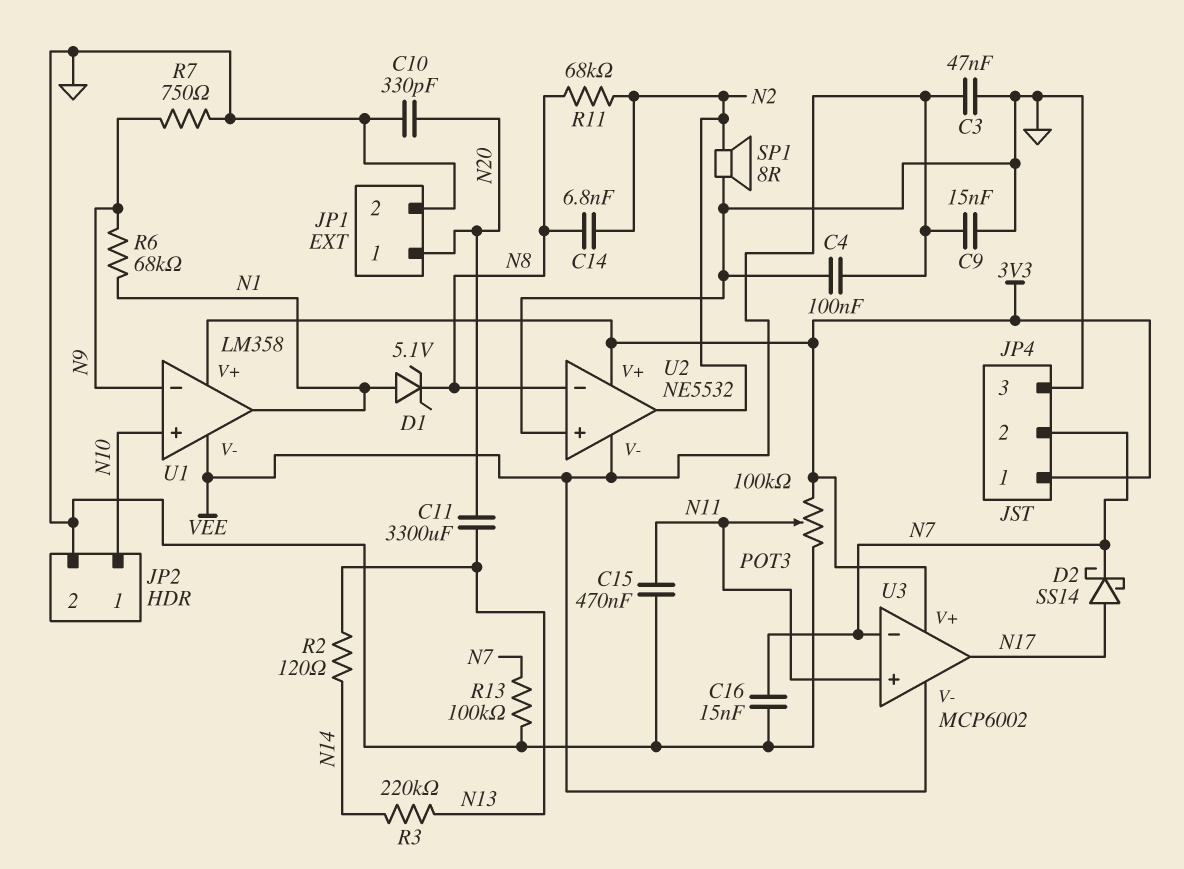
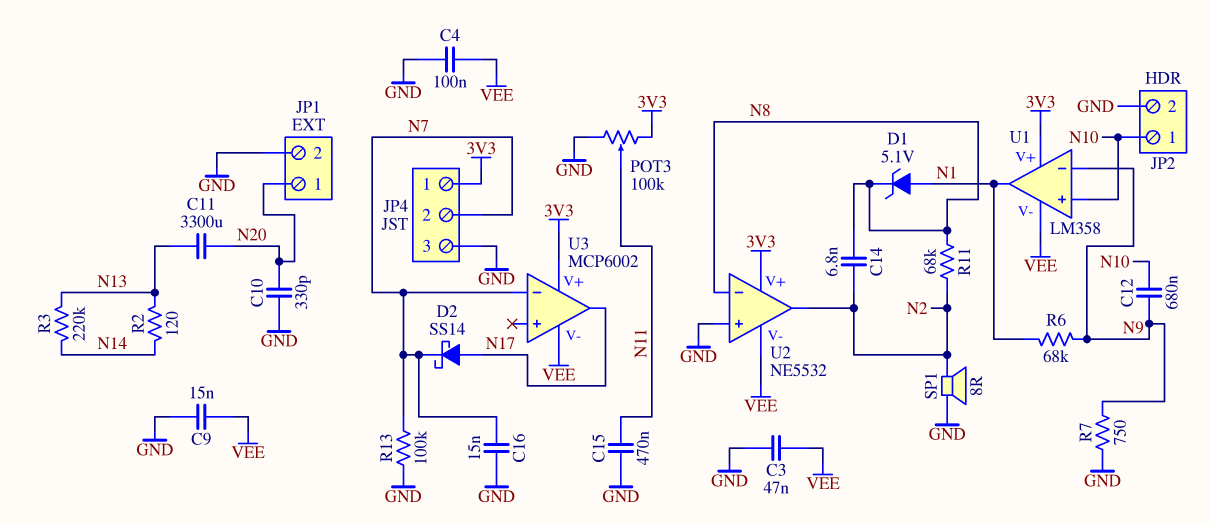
C12: none -> 680nF (N9, N10)
U3 pin in+: N11 -> none

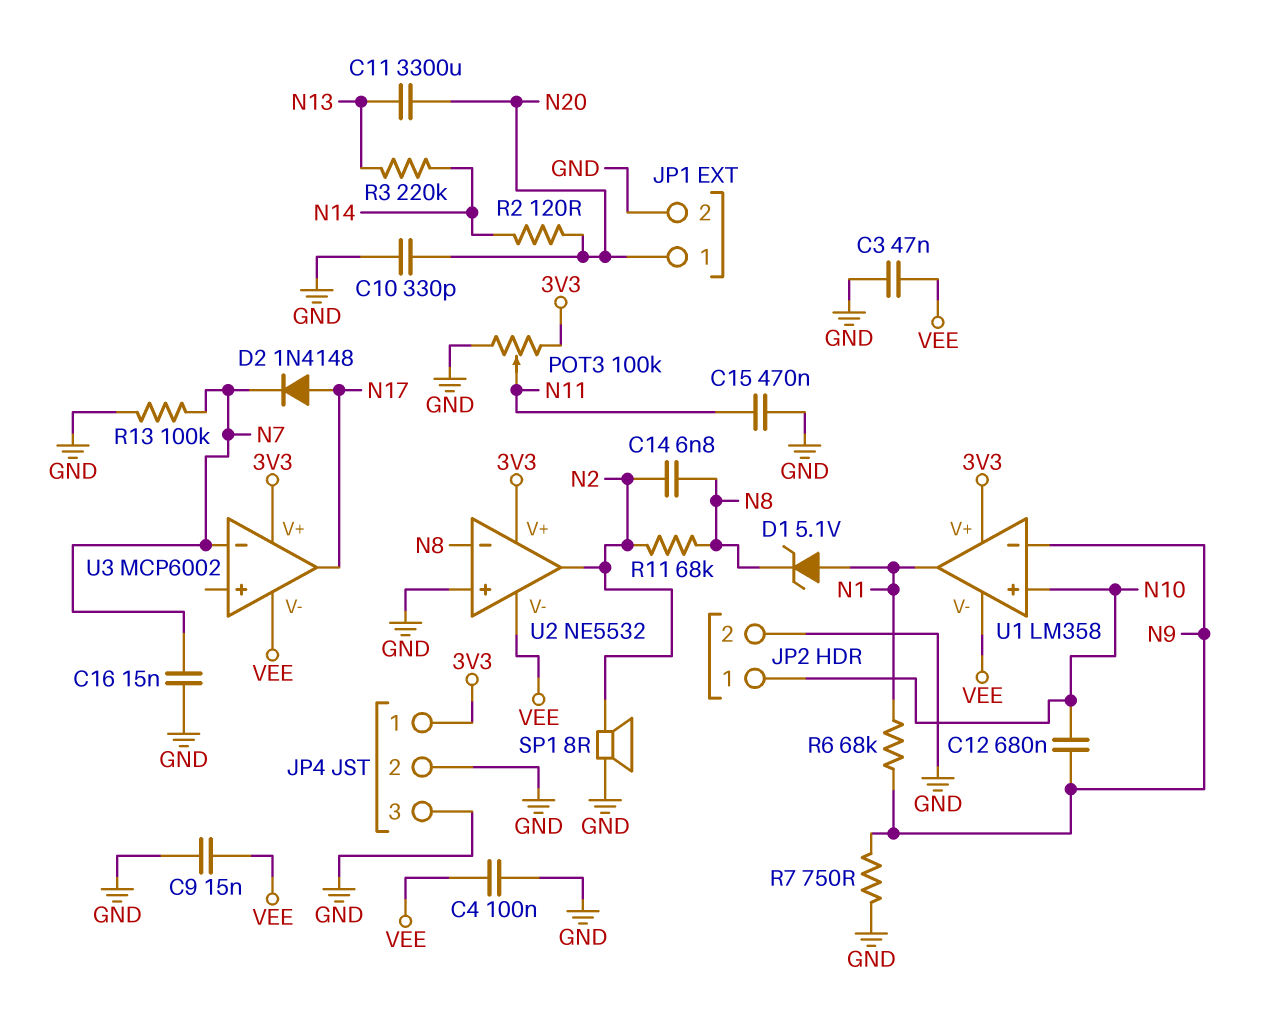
D2: schottky SS14 (A N17, K N7) -> diode 1N4148 (A N17, K N7)
JP4 pin 2: N7 -> GND
R2: 120 (N13, N14) -> 120 (N14, N20)

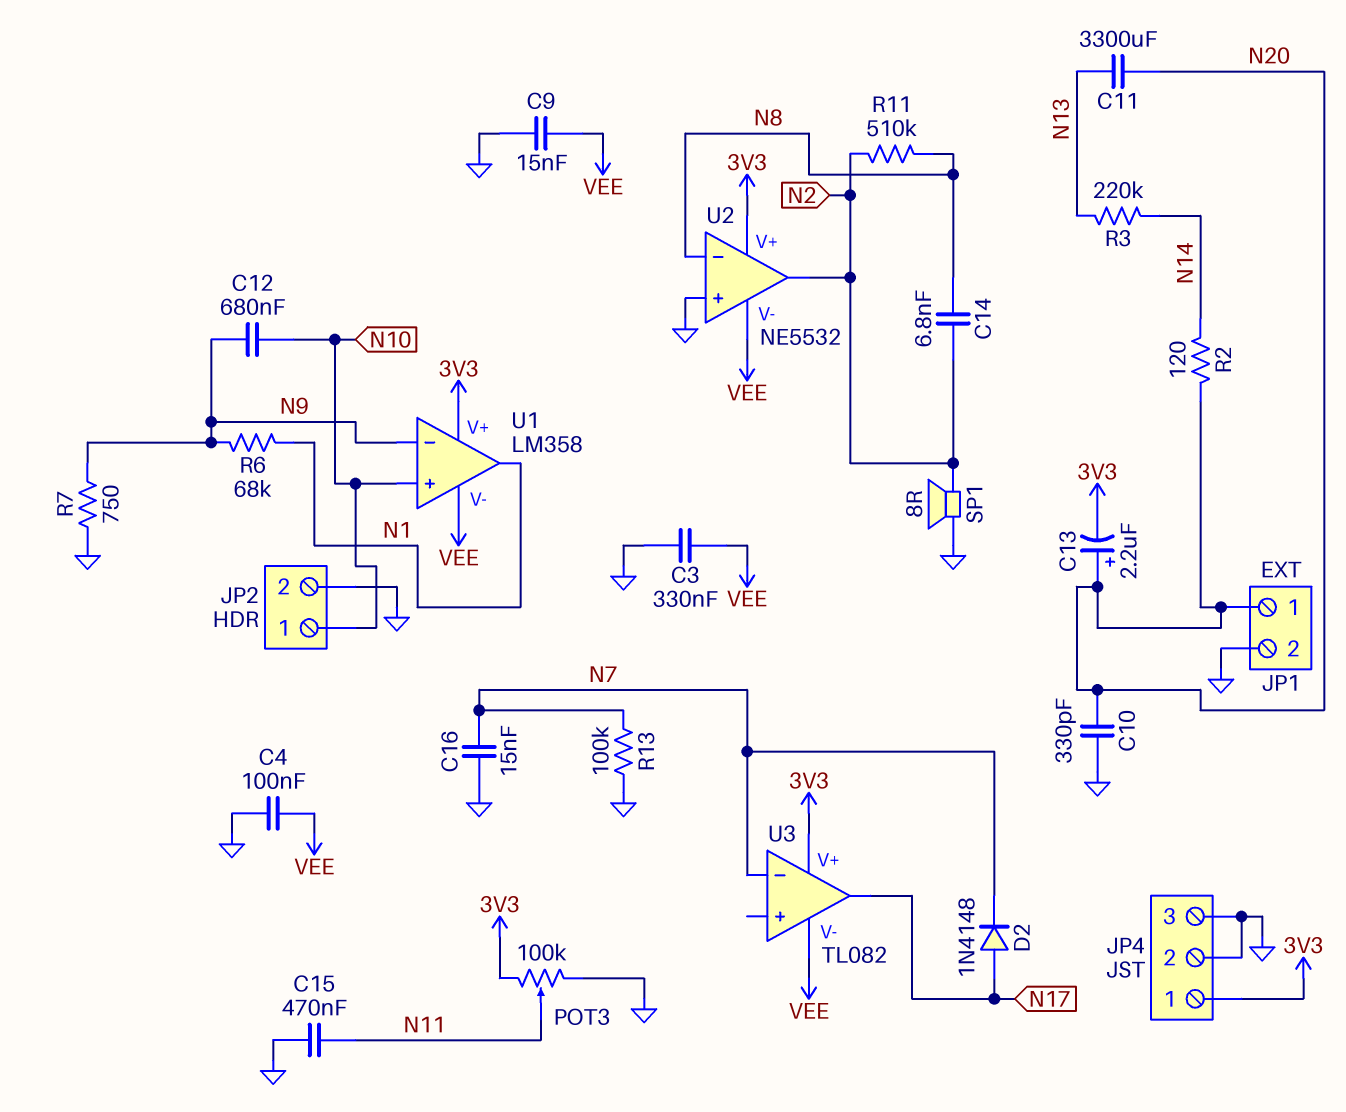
C3: 47nF (GND, VEE) -> 330nF (GND, VEE)
C13: none -> 2.2uF (plus N20, minus 3V3)
D1: zener 5.1V (A N1, K N8) -> none
R11: 68k (N2, N8) -> 510k (N2, N8)
U3: MCP6002 -> TL082

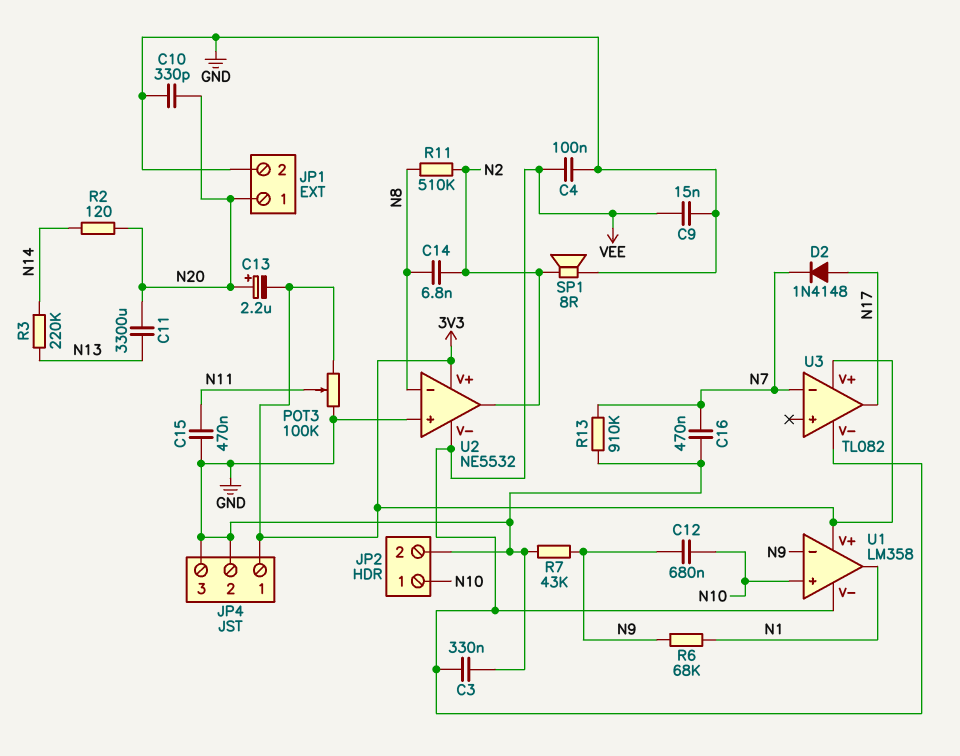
C16: 15nF (GND, N7) -> 470nF (GND, N7)
R7: 750 (GND, N9) -> 43k (GND, N9)
R13: 100k (GND, N7) -> 910k (GND, N7)

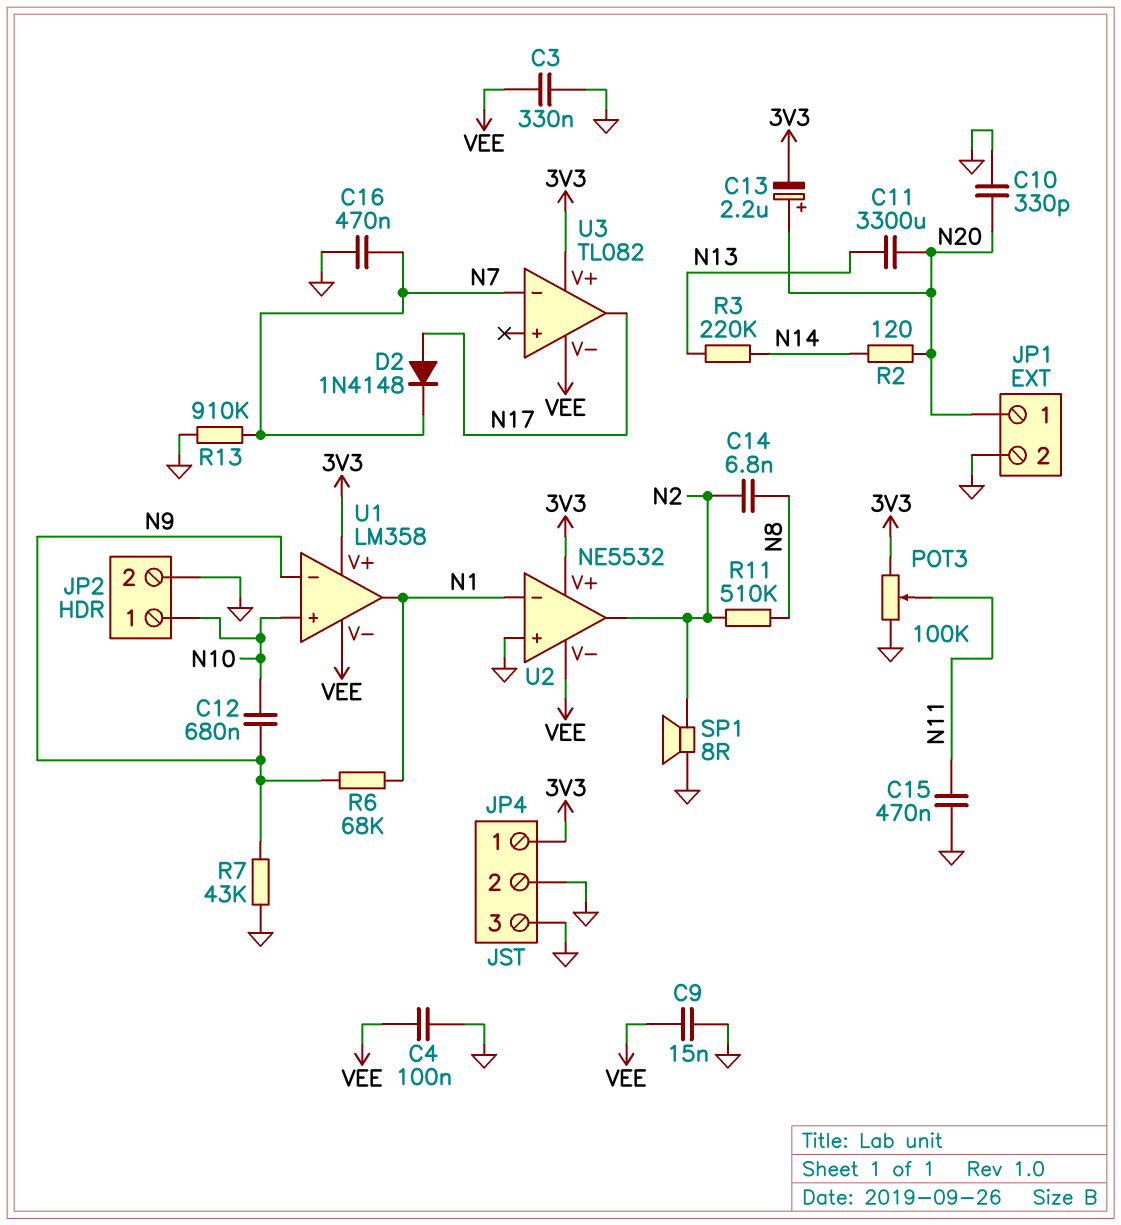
U2 pin in-: N8 -> N1

